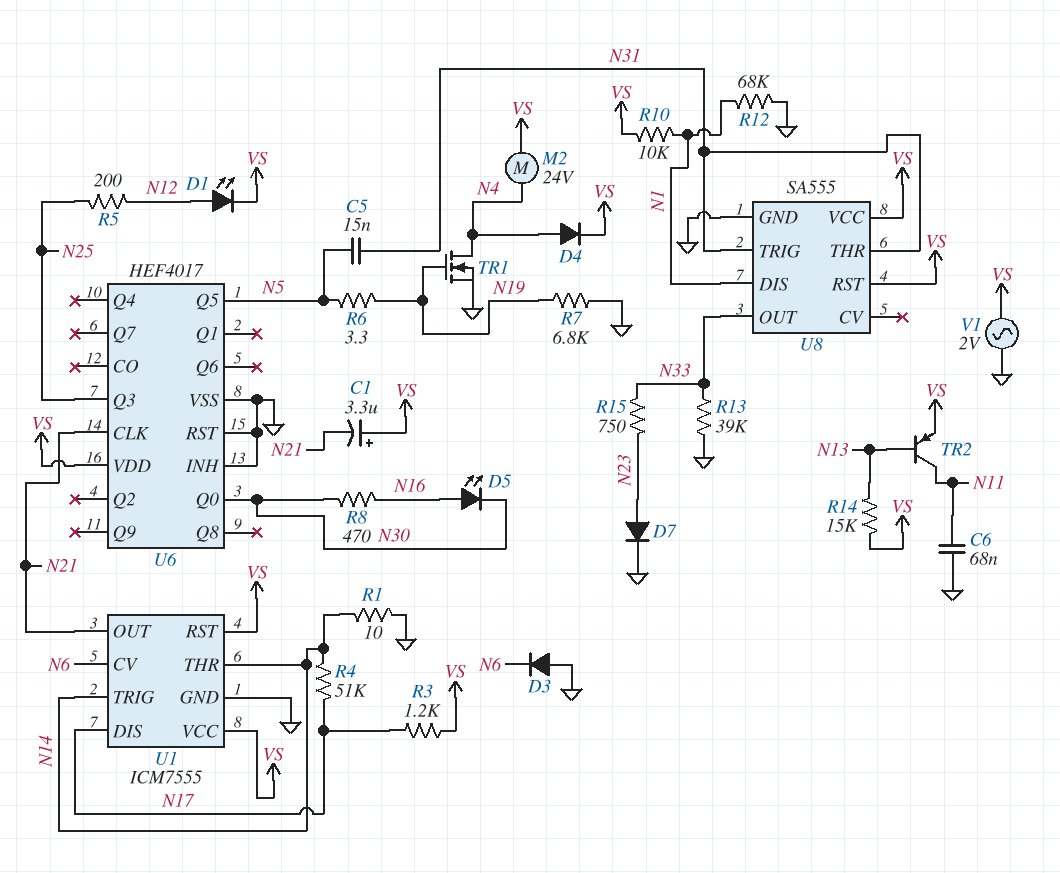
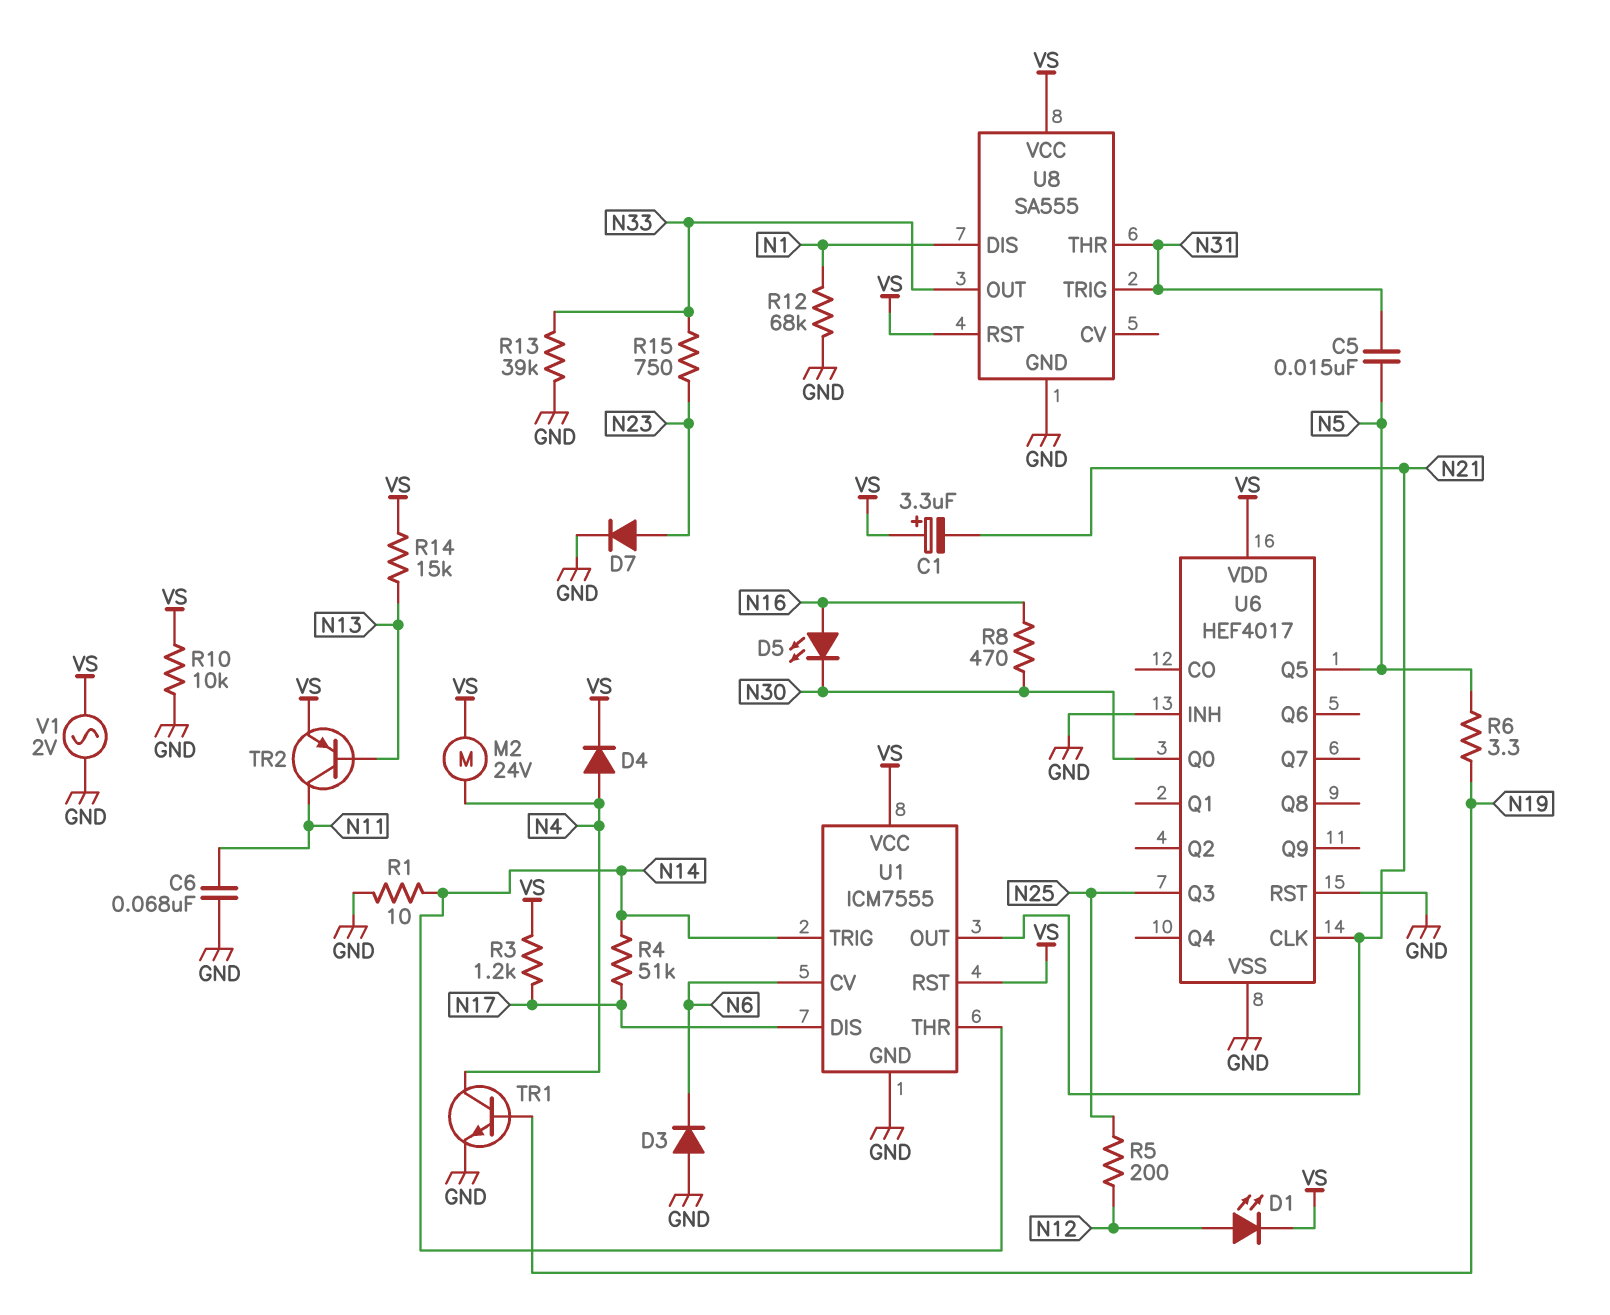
R7: 6.8k (GND, N19) -> none
R10: 10k (N1, VS) -> 10k (GND, VS)
TR1: NMOS (G N19, D N4, S GND) -> NPN (B N19, C N4, E GND)

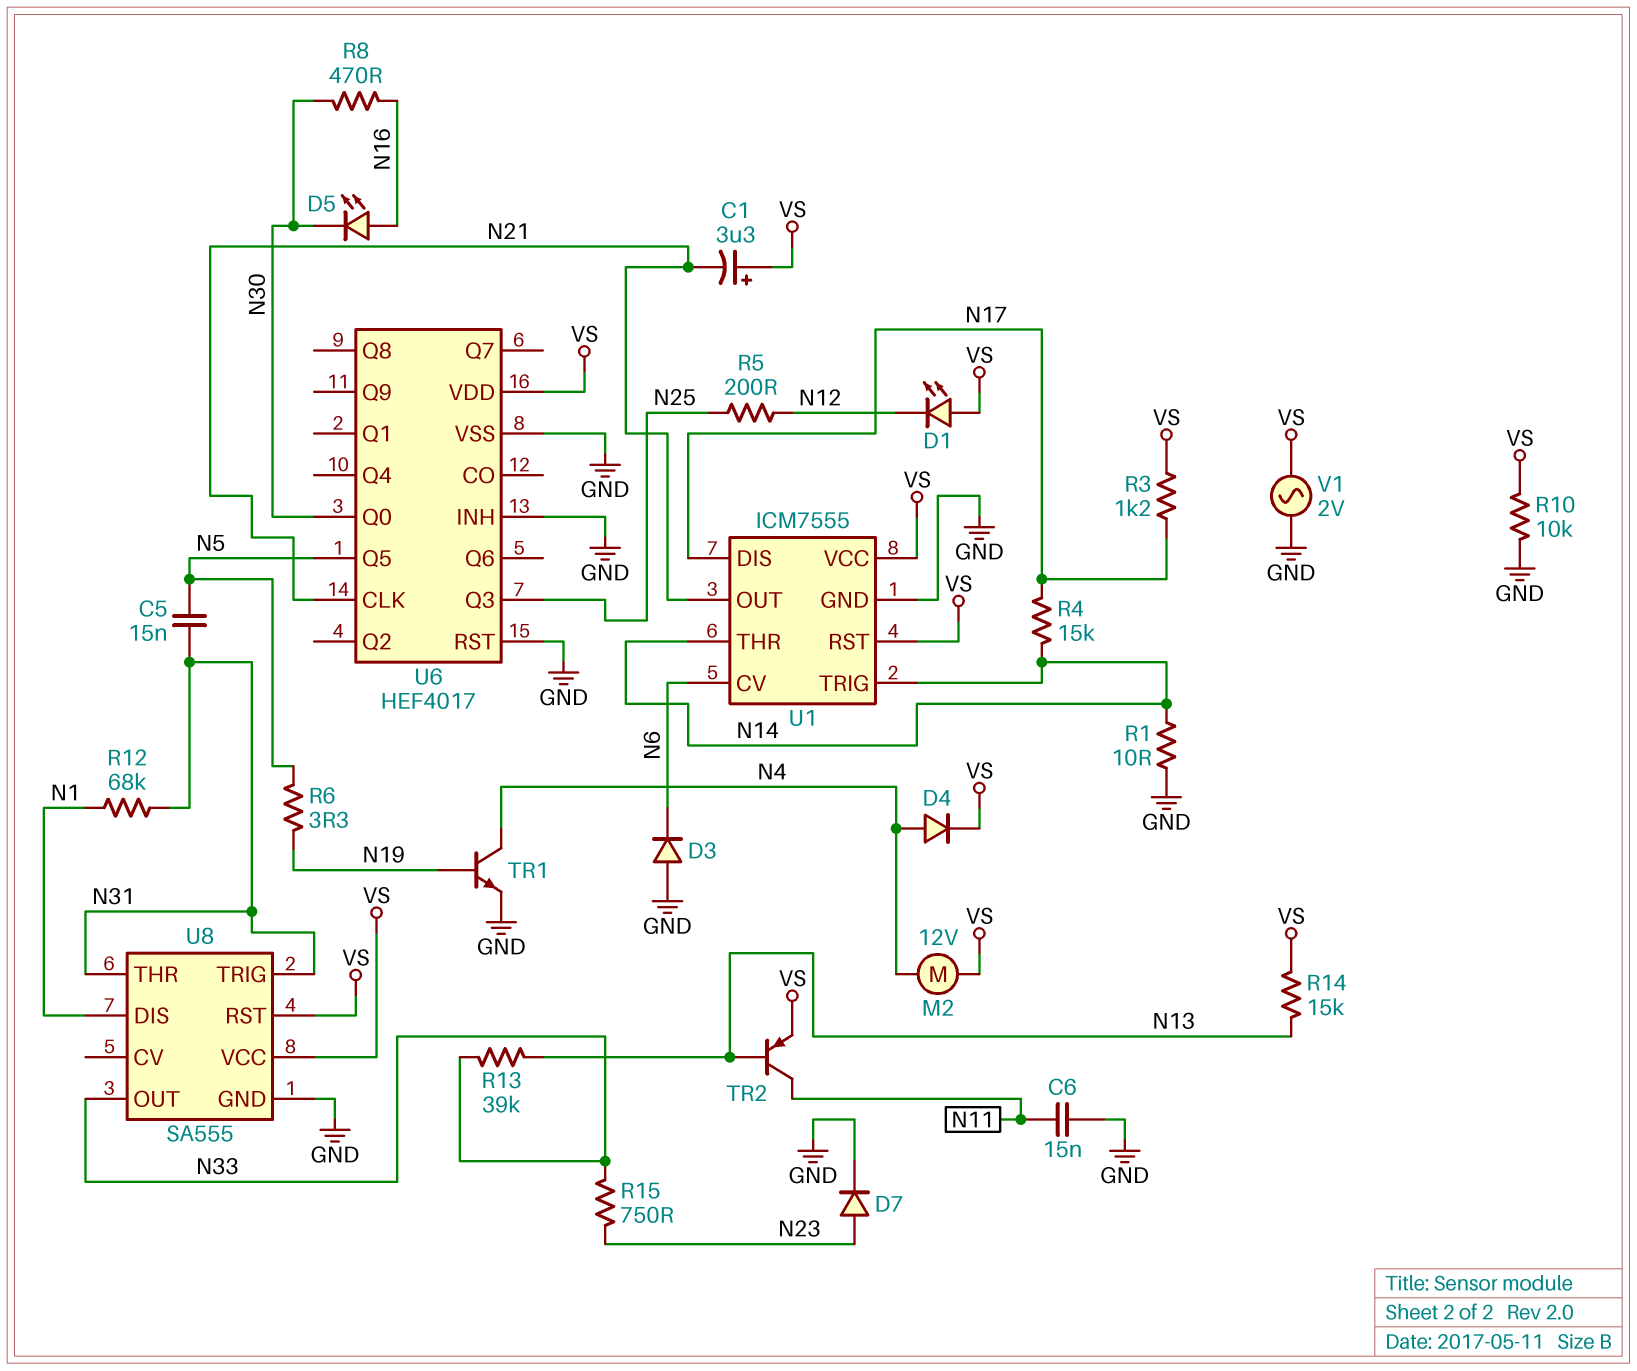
C6: 68nF (GND, N11) -> 15nF (GND, N11)
D1: LED (A N12, K VS) -> LED (A VS, K N12)
M2: motor 24V (N4, VS) -> motor 12V (N4, VS)
R4: 51k (N14, N17) -> 15k (N14, N17)
R12: 68k (GND, N1) -> 68k (N1, N31)
R13: 39k (GND, N33) -> 39k (N13, N33)

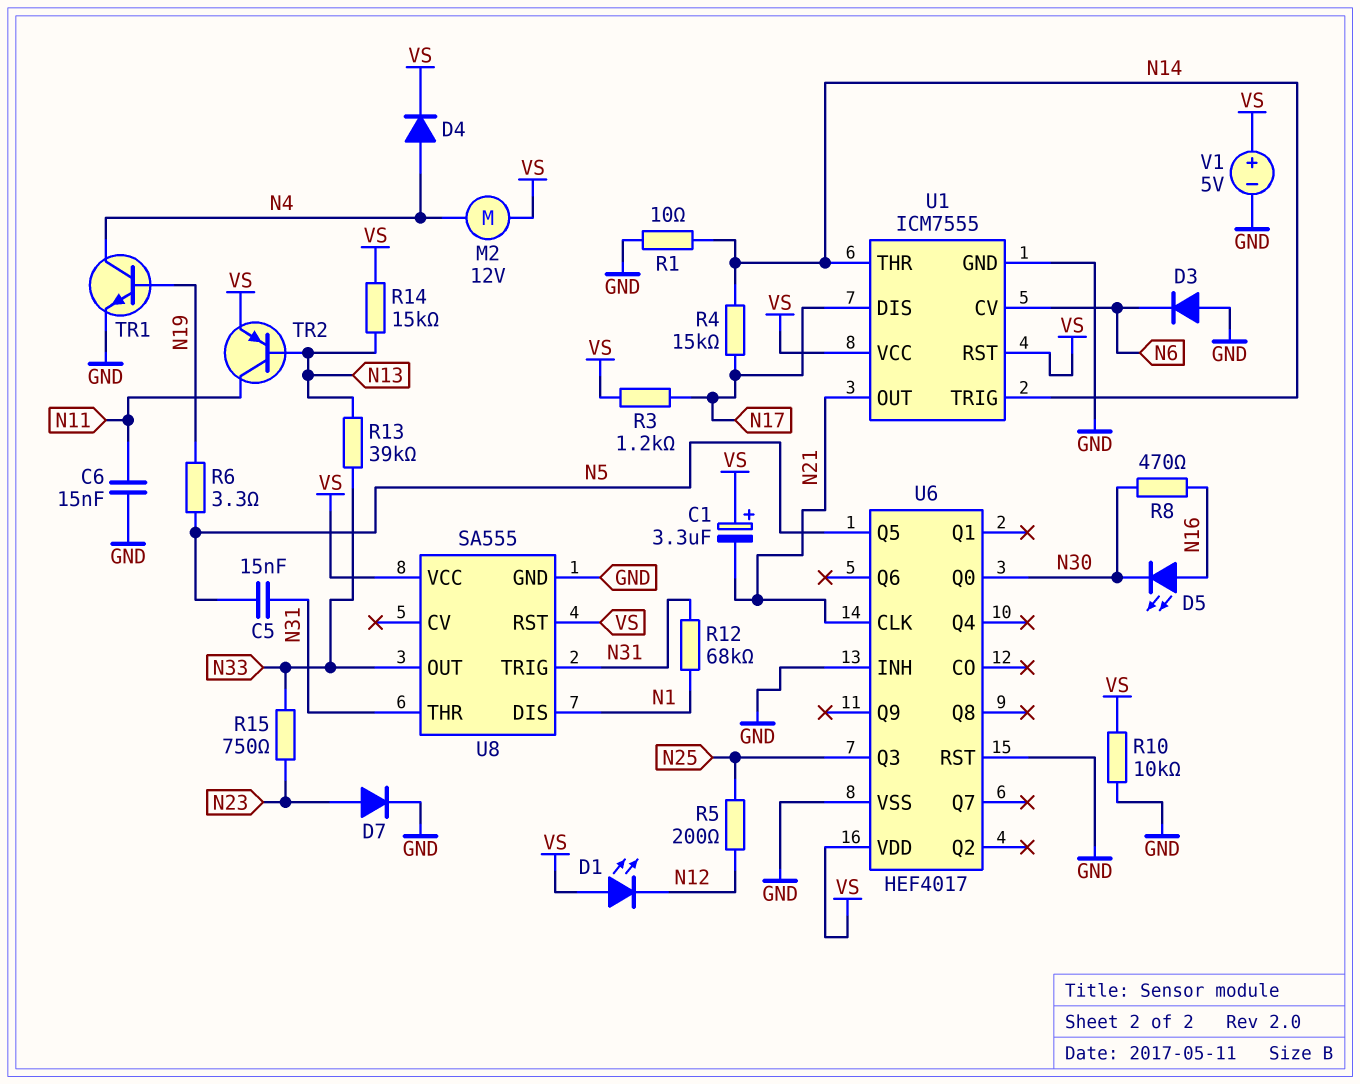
V1: AC 2V (GND, VS) -> 5V (plus VS, minus GND)

